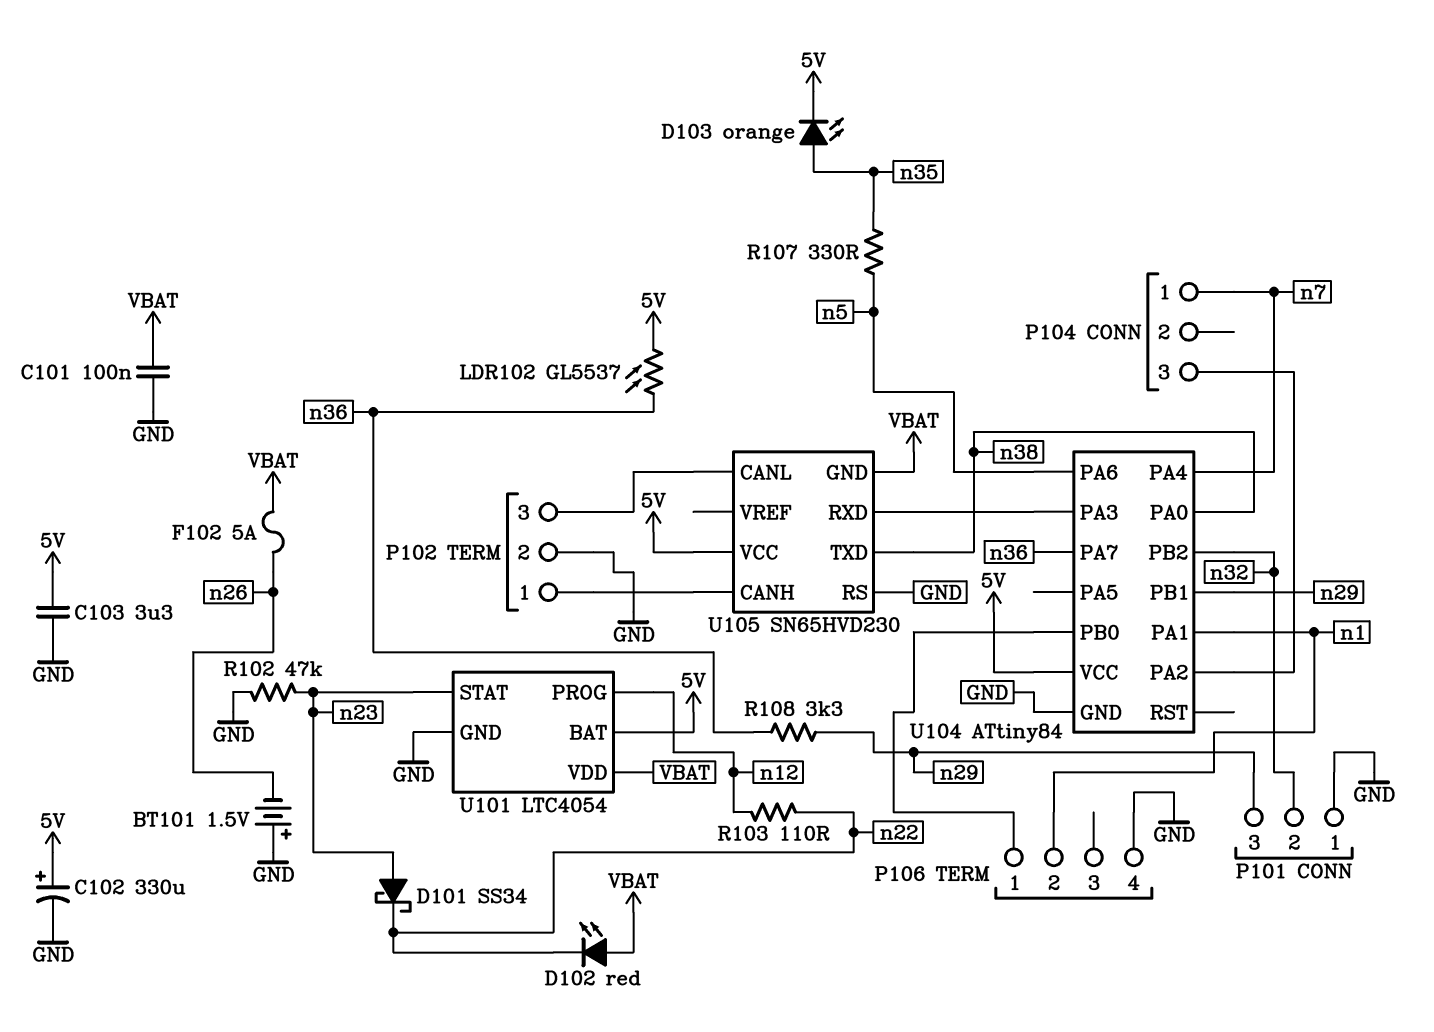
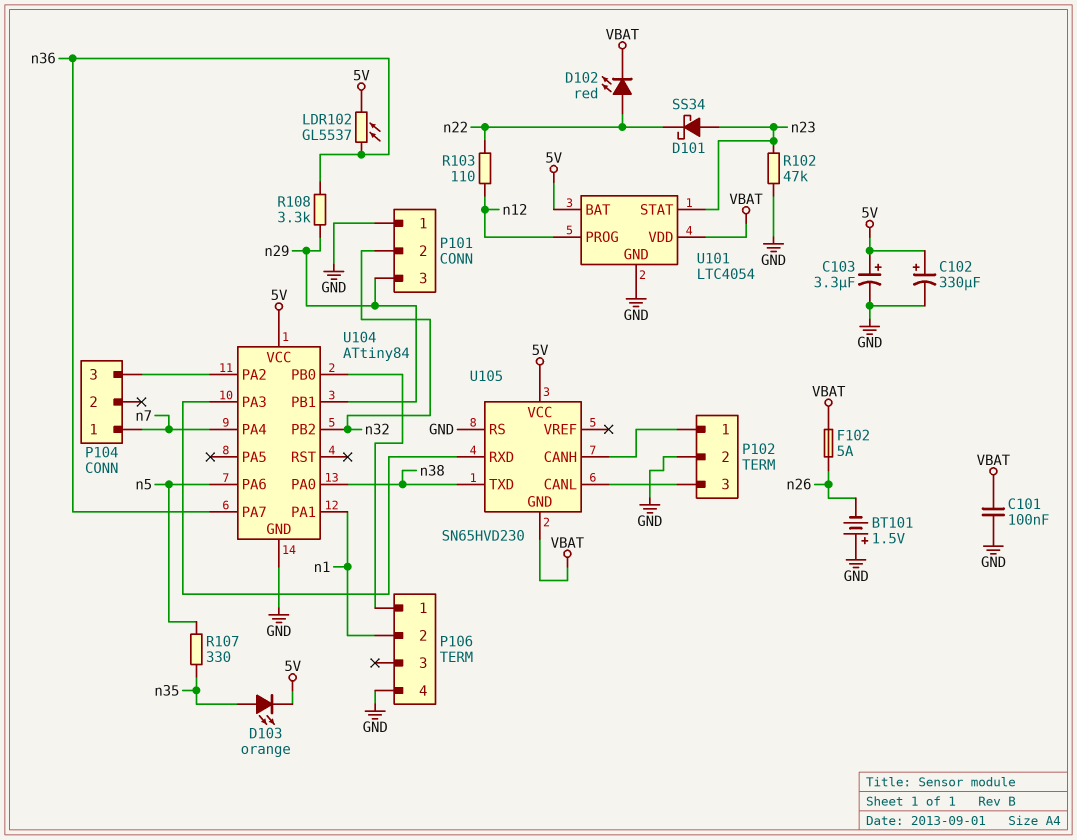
C103: 3.3uF (5V, GND) -> 3.3uF (plus 5V, minus GND)
D102: LED red (A VBAT, K n22) -> LED red (A n22, K VBAT)

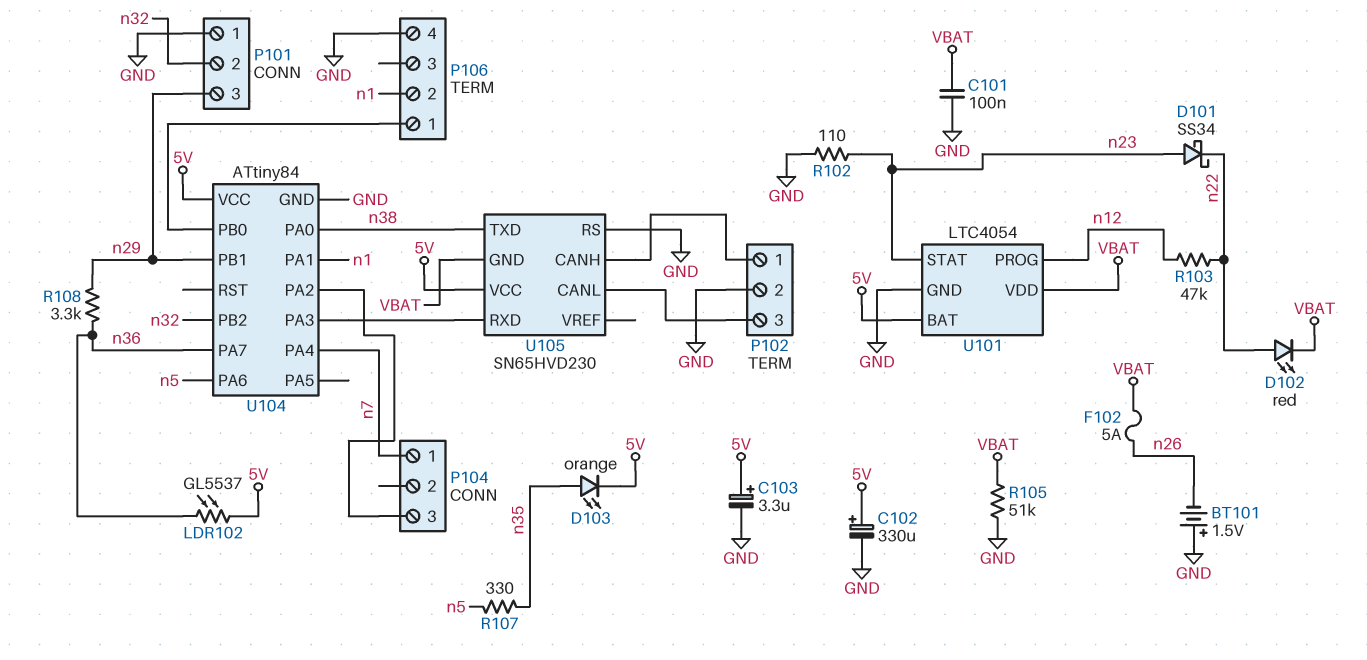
R102: 47k (GND, n23) -> 110 (GND, n23)
R103: 110 (n12, n22) -> 47k (n12, n22)
R105: none -> 51k (GND, VBAT)

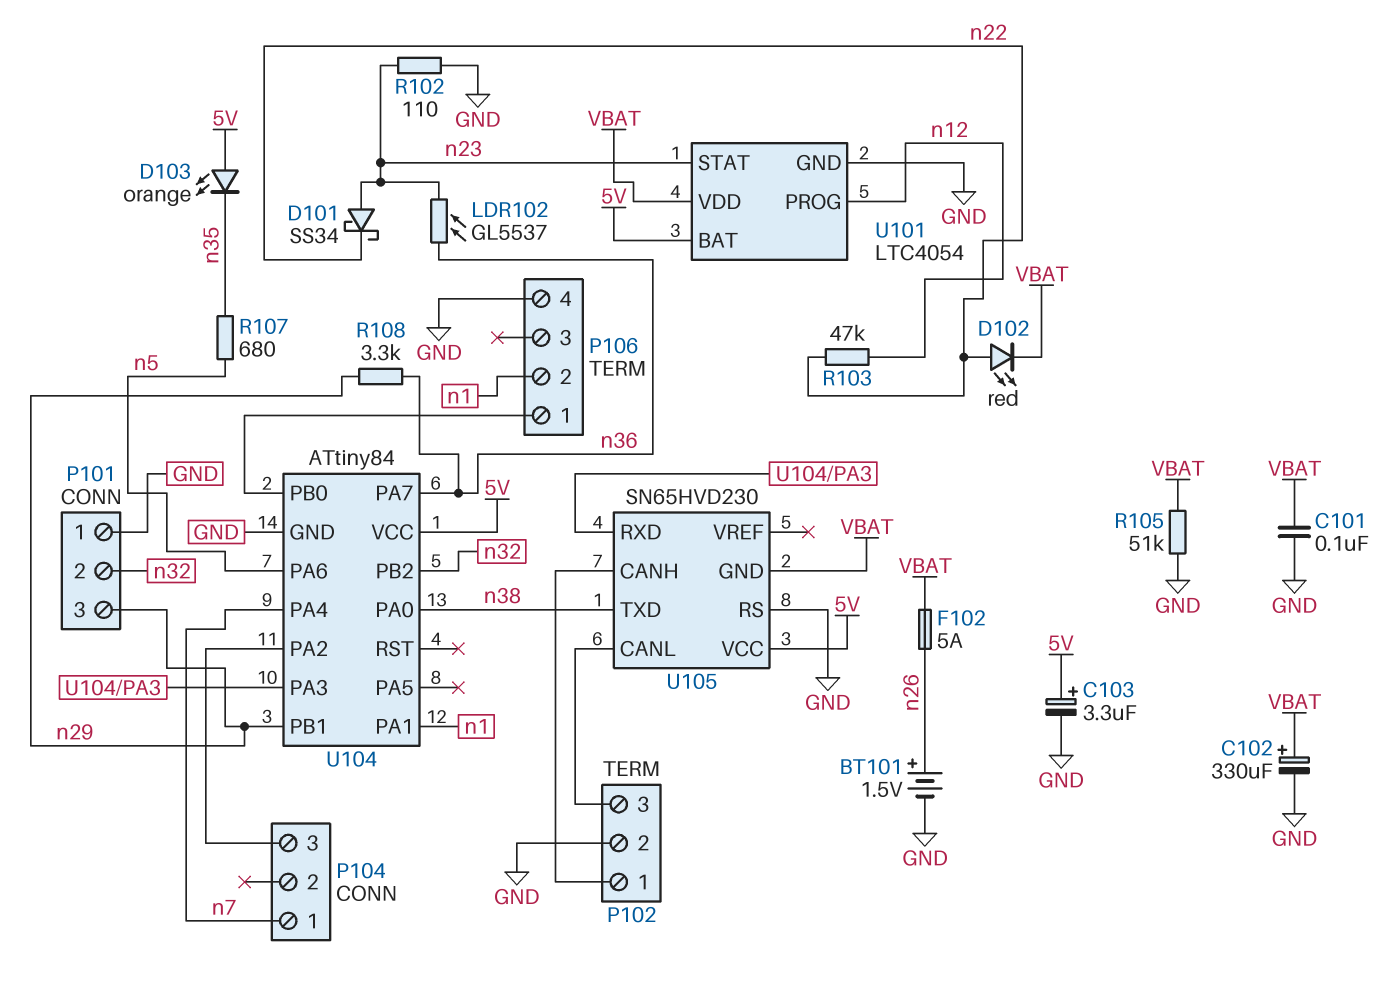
BT101: 1.5V (plus GND, minus n26) -> 1.5V (plus n26, minus GND)
C102: 330uF (plus 5V, minus GND) -> 330uF (plus VBAT, minus GND)
D103: LED orange (A n35, K 5V) -> LED orange (A 5V, K n35)
LDR102: GL5537 (5V, n36) -> GL5537 (n23, n36)
R107: 330 (n5, n35) -> 680 (n5, n35)

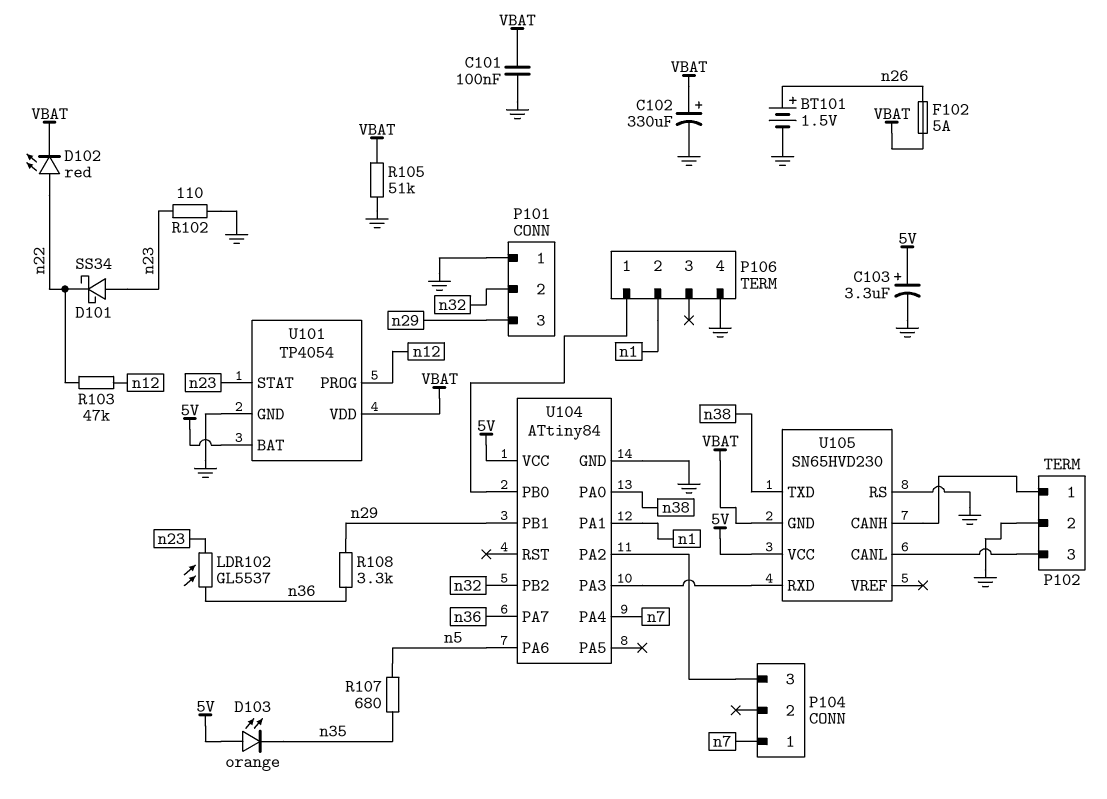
U101: LTC4054 -> TP4054

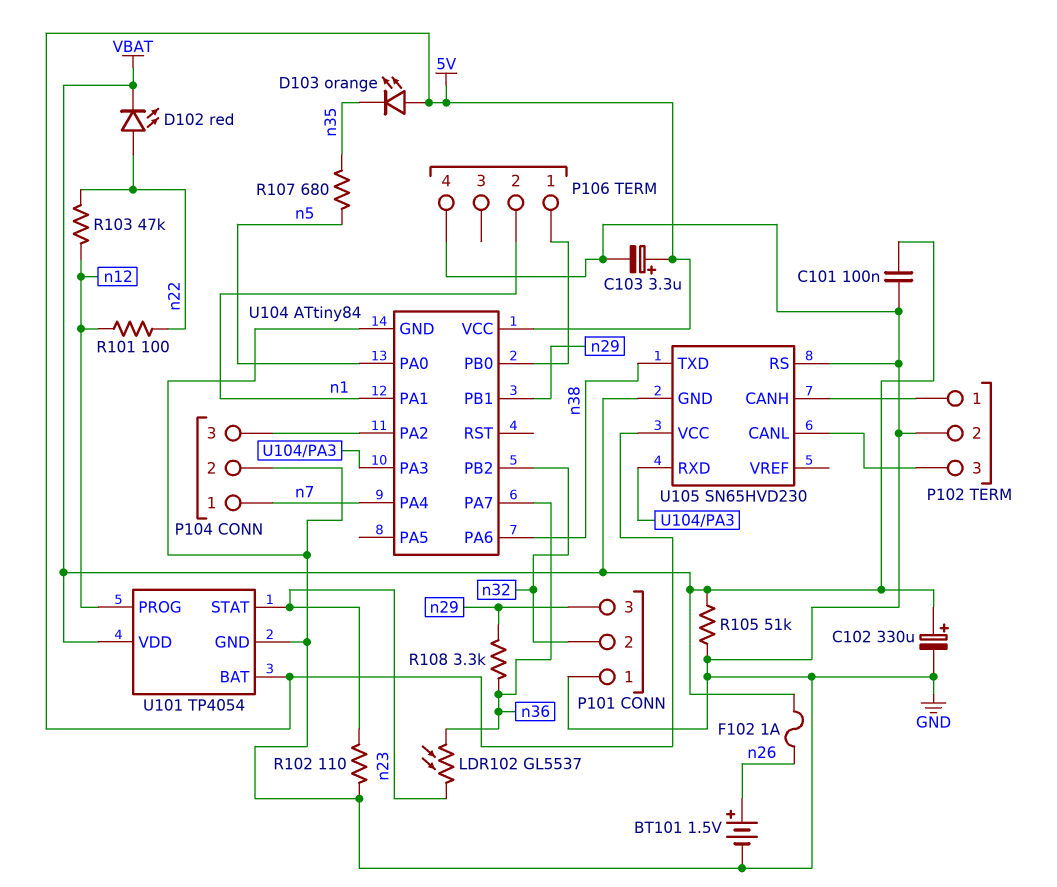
D101: schottky SS34 (A n23, K n22) -> none
F102: 5A (VBAT, n26) -> 1A (VBAT, n26)
P104 pin 2: none -> GND
R101: none -> 100 (n12, n22)
U104 pin PA0: n38 -> n5
U104 pin PA6: n5 -> n38

